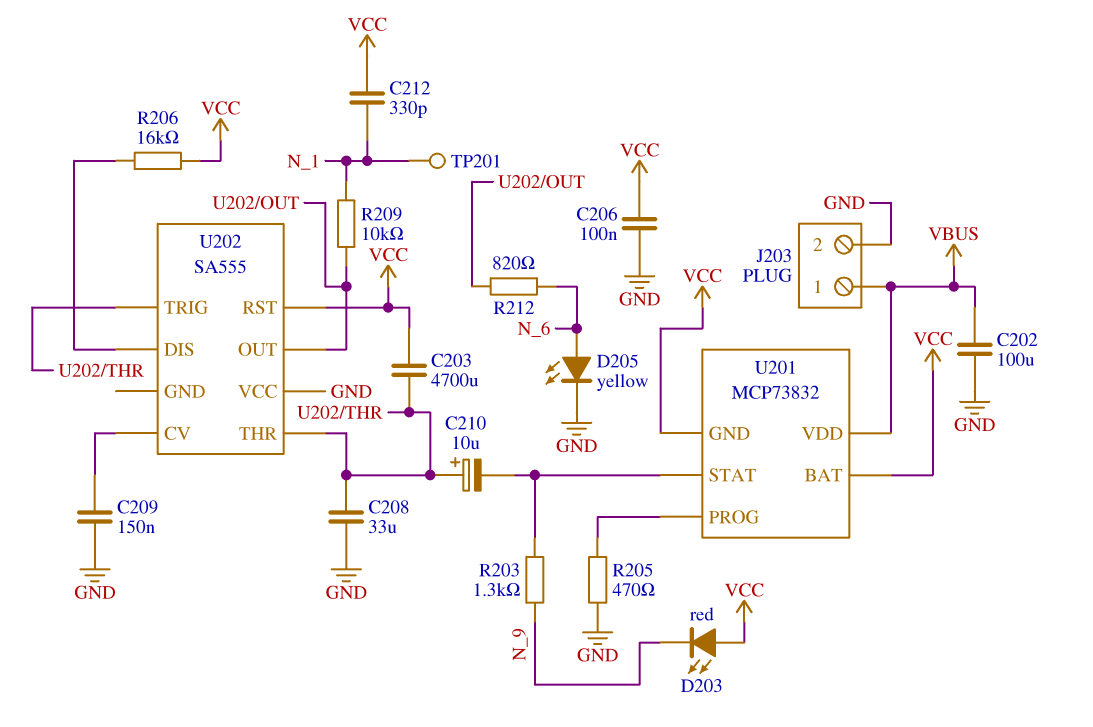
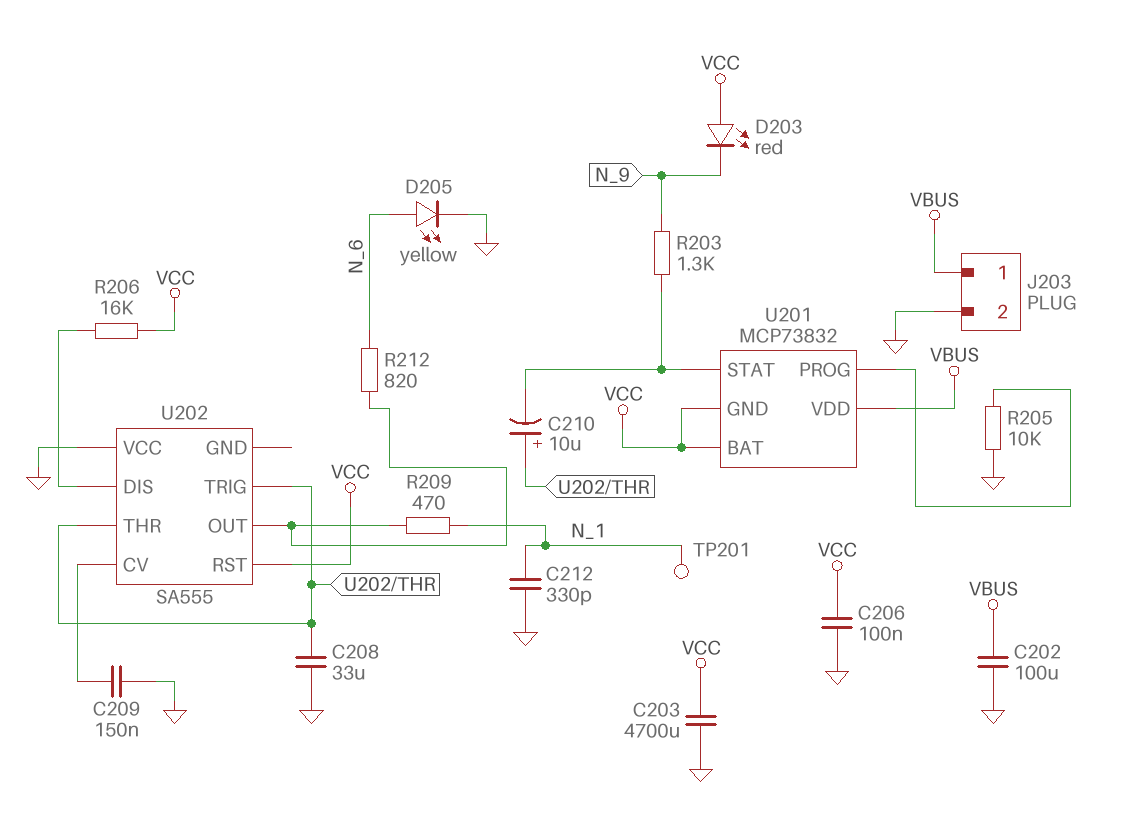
C203: 4700uF (U202/THR, VCC) -> 4700uF (GND, VCC)
C212: 330pF (N_1, VCC) -> 330pF (GND, N_1)
R205: 470 (GND, U201/PROG) -> 10k (GND, U201/PROG)
R209: 10k (N_1, U202/OUT) -> 470 (N_1, U202/OUT)

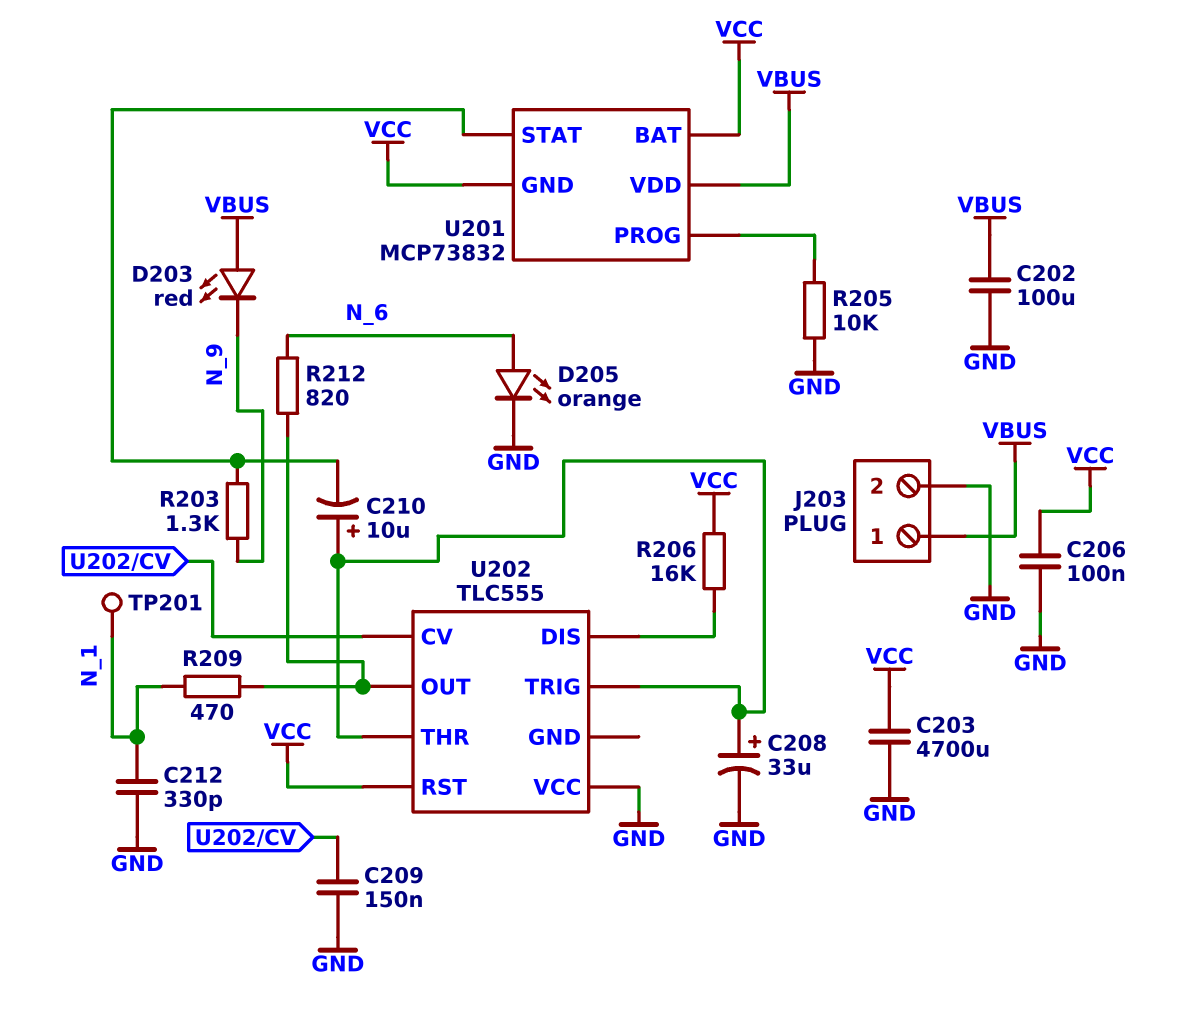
C208: 33uF (GND, U202/THR) -> 33uF (plus U202/THR, minus GND)
D203: LED red (A VCC, K N_9) -> LED red (A VBUS, K N_9)
D205: LED yellow (A N_6, K GND) -> LED orange (A N_6, K GND)
U202: SA555 -> TLC555

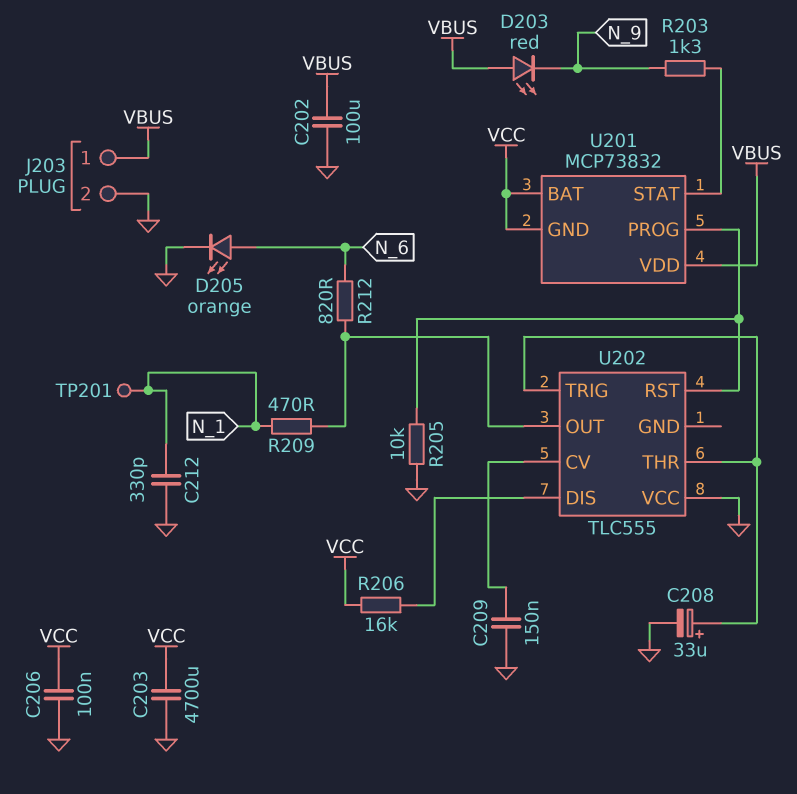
C210: 10uF (plus U202/THR, minus U201/STAT) -> none
U202 pin RST: VCC -> U201/PROG

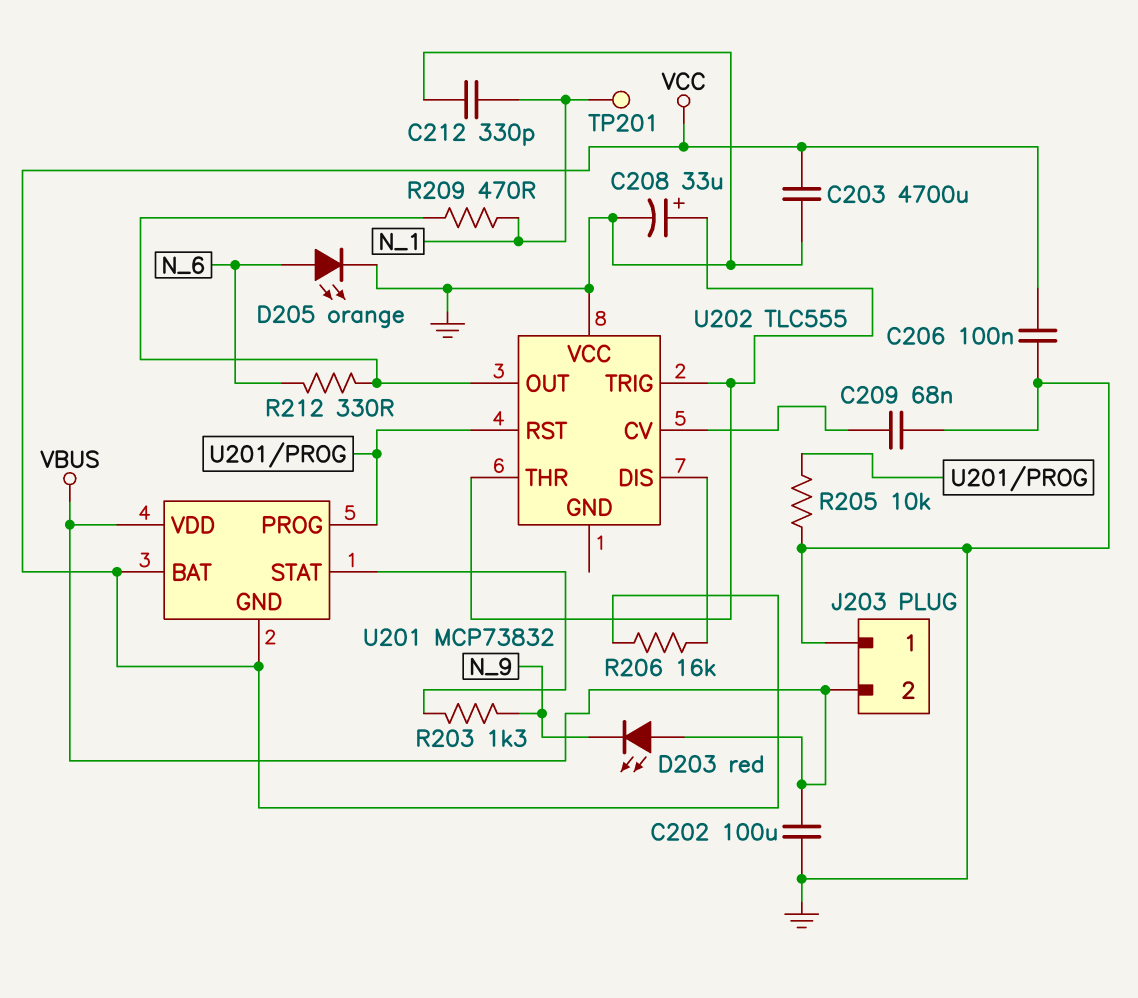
C209: 150nF (GND, U202/CV) -> 68nF (GND, U202/CV)
J203 pin 1: VBUS -> GND
J203 pin 2: GND -> VBUS
R212: 820 (N_6, U202/OUT) -> 330 (N_6, U202/OUT)

